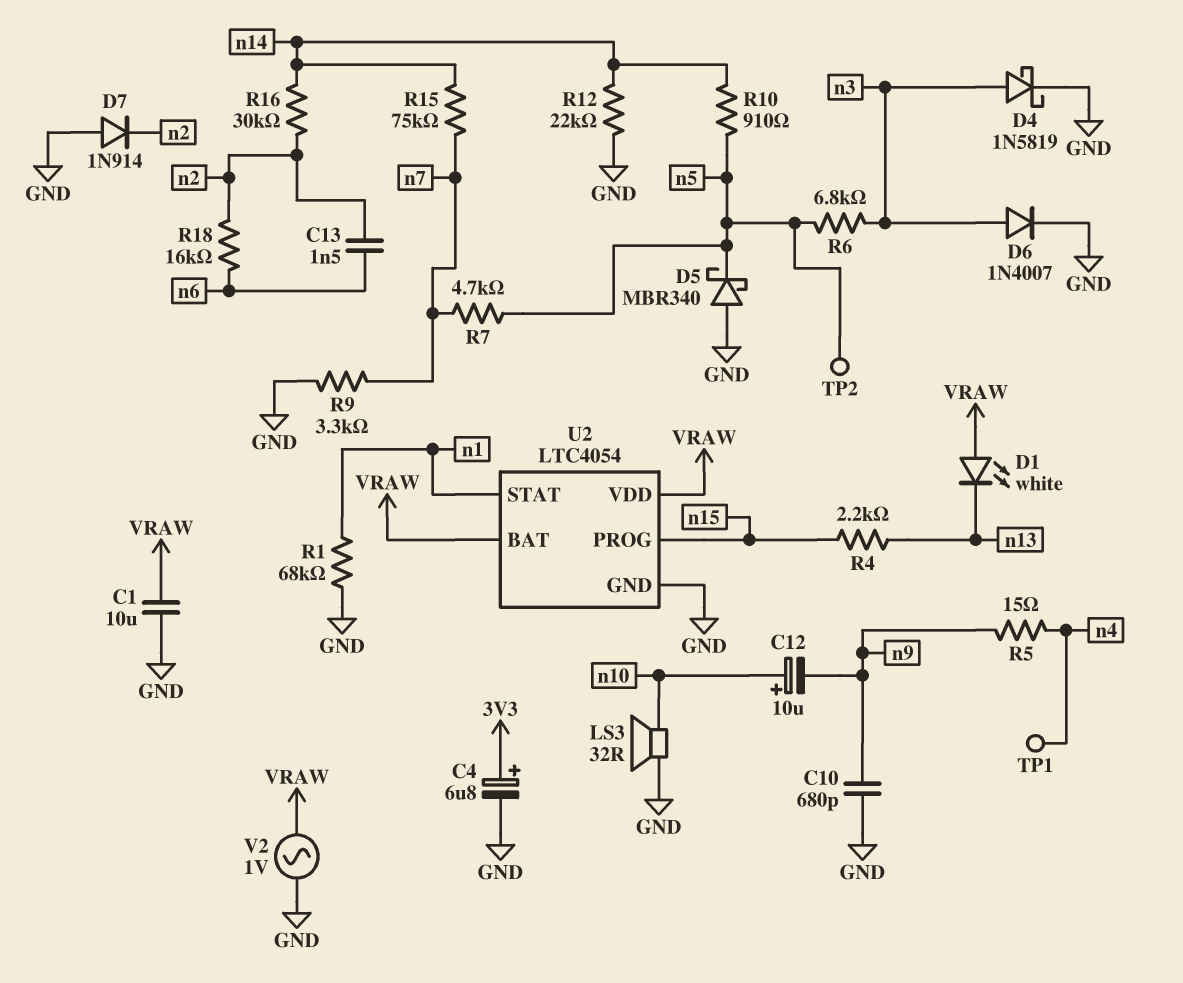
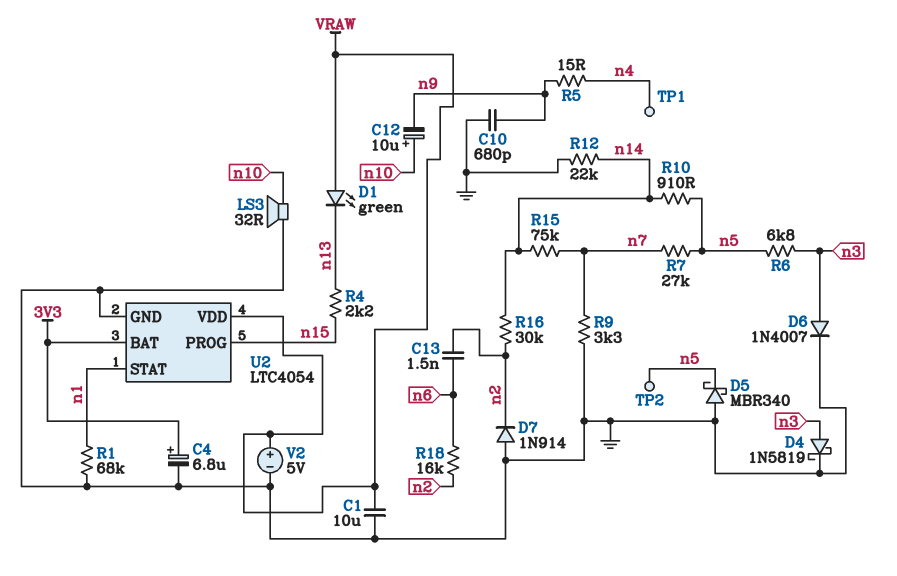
D1: LED white (A VRAW, K n13) -> LED green (A VRAW, K n13)
R7: 4.7k (n5, n7) -> 27k (n5, n7)
U2 pin BAT: VRAW -> 3V3
V2: AC 1V (GND, VRAW) -> 5V (plus VRAW, minus GND)

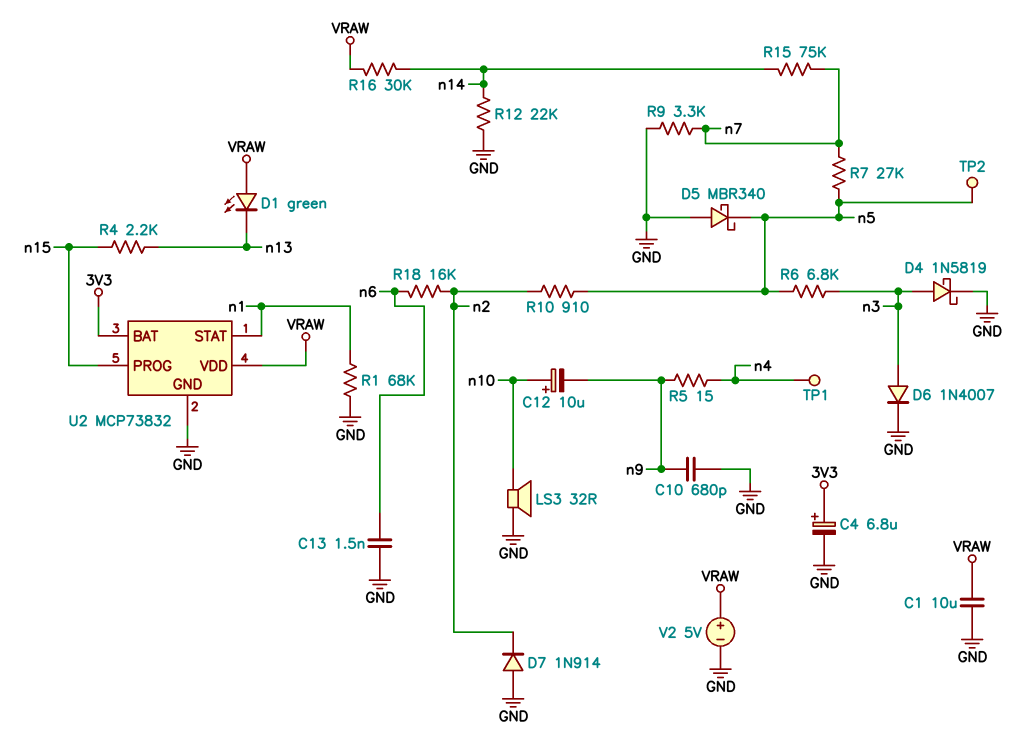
C13: 1.5nF (n2, n6) -> 1.5nF (GND, n6)
R10: 910 (n5, n14) -> 910 (n2, n5)
R16: 30k (n2, n14) -> 30k (VRAW, n14)
U2: LTC4054 -> MCP73832

